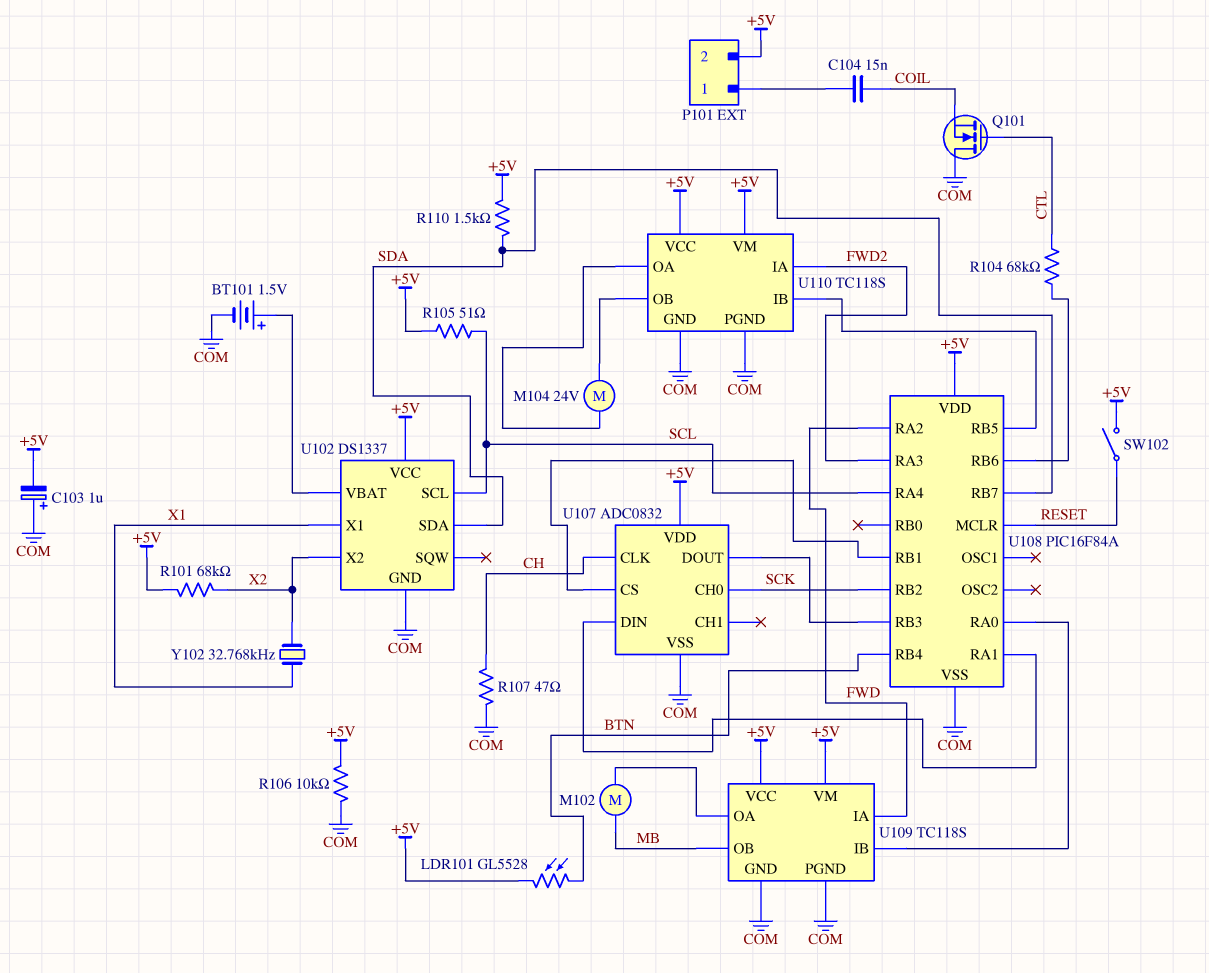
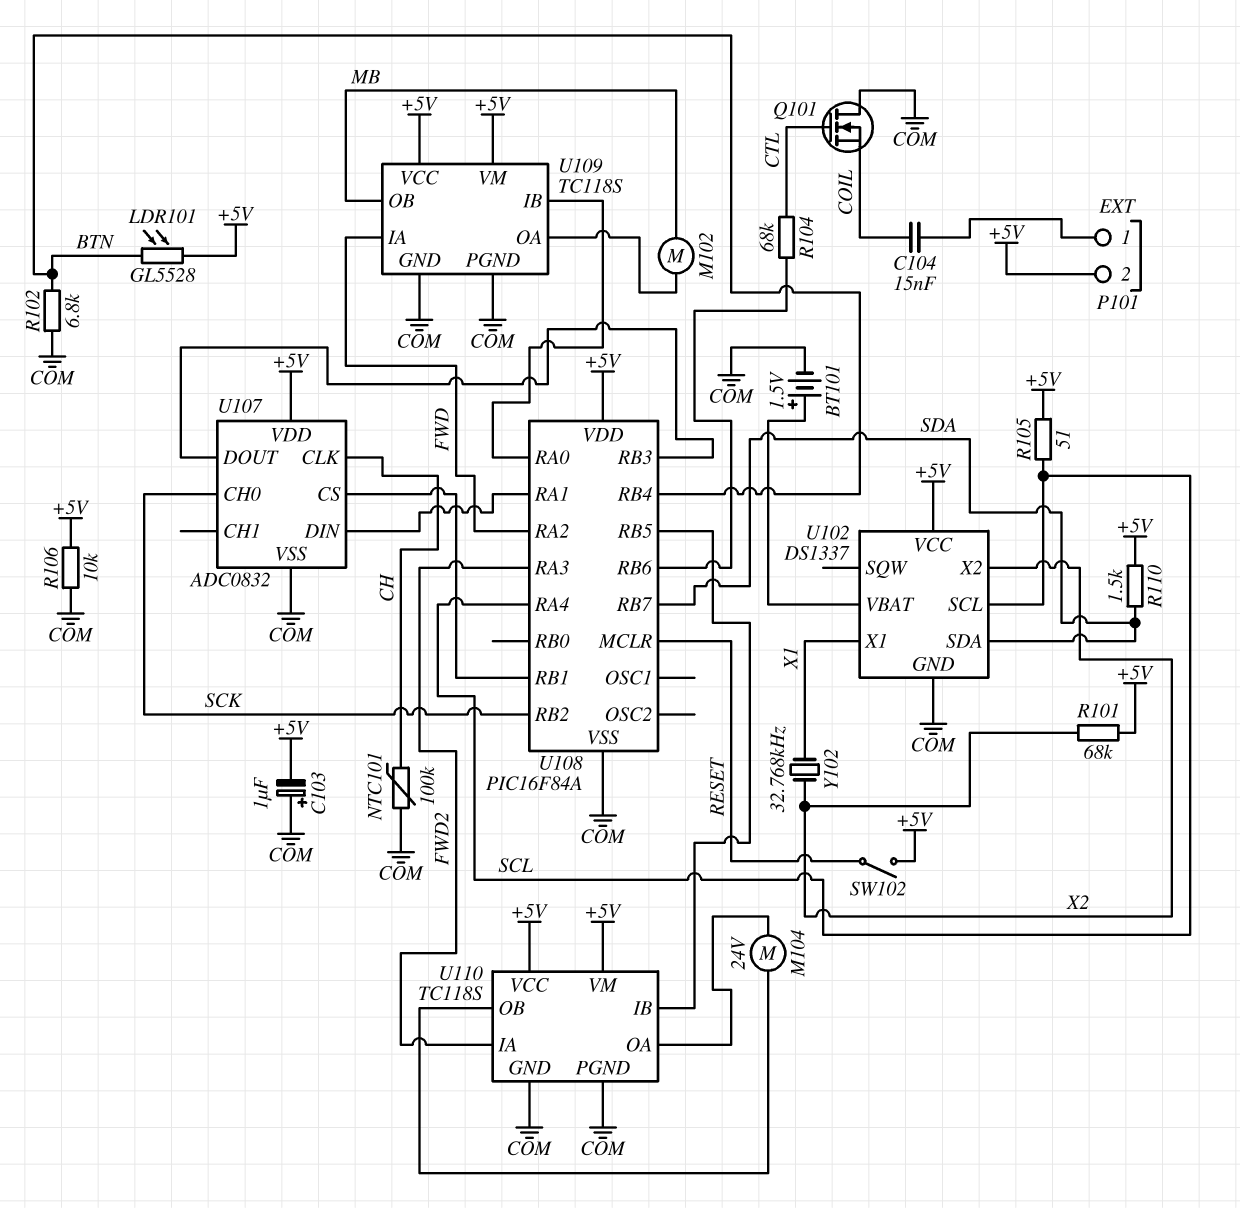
NTC101: none -> 100k (CH, COM)
R102: none -> 6.8k (BTN, COM)
R107: 47 (CH, COM) -> none

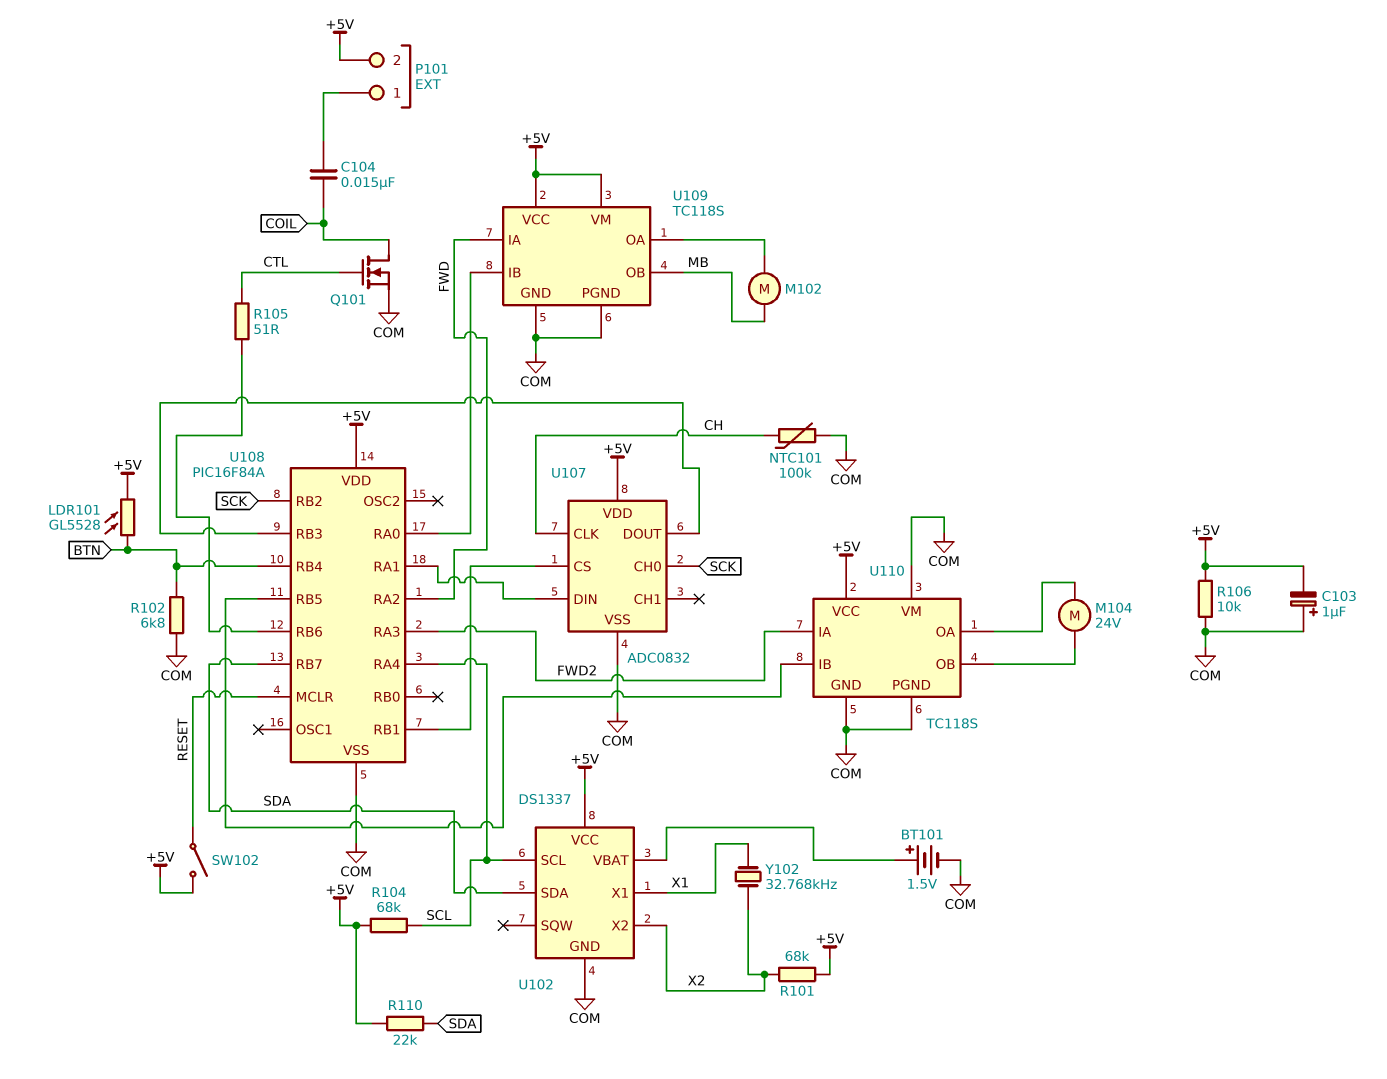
Q101: NMOS (G CTL, D COM, S COIL) -> NMOS (G CTL, D COIL, S COM)
R104: 68k (CTL, U108/RB6) -> 68k (+5V, SCL)
R105: 51 (+5V, SCL) -> 51 (CTL, U108/RB6)
R110: 1.5k (+5V, SDA) -> 22k (+5V, SDA)
U110 pin VM: +5V -> COM

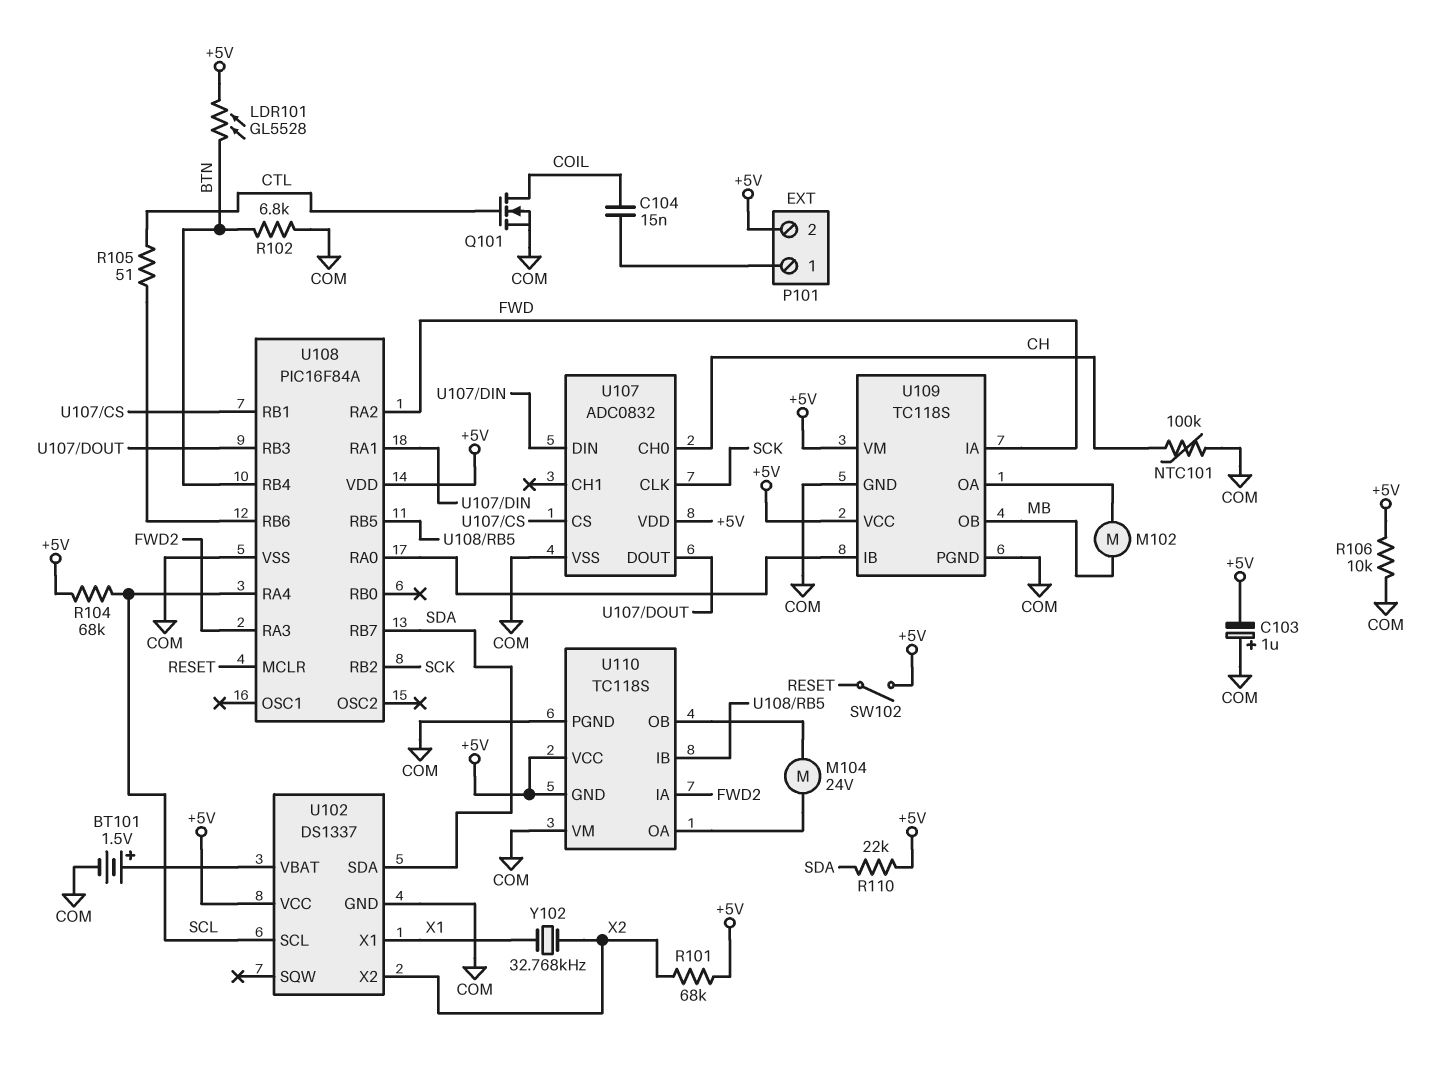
U107 pin CH0: SCK -> CH
U107 pin CLK: CH -> SCK
U110 pin GND: COM -> +5V

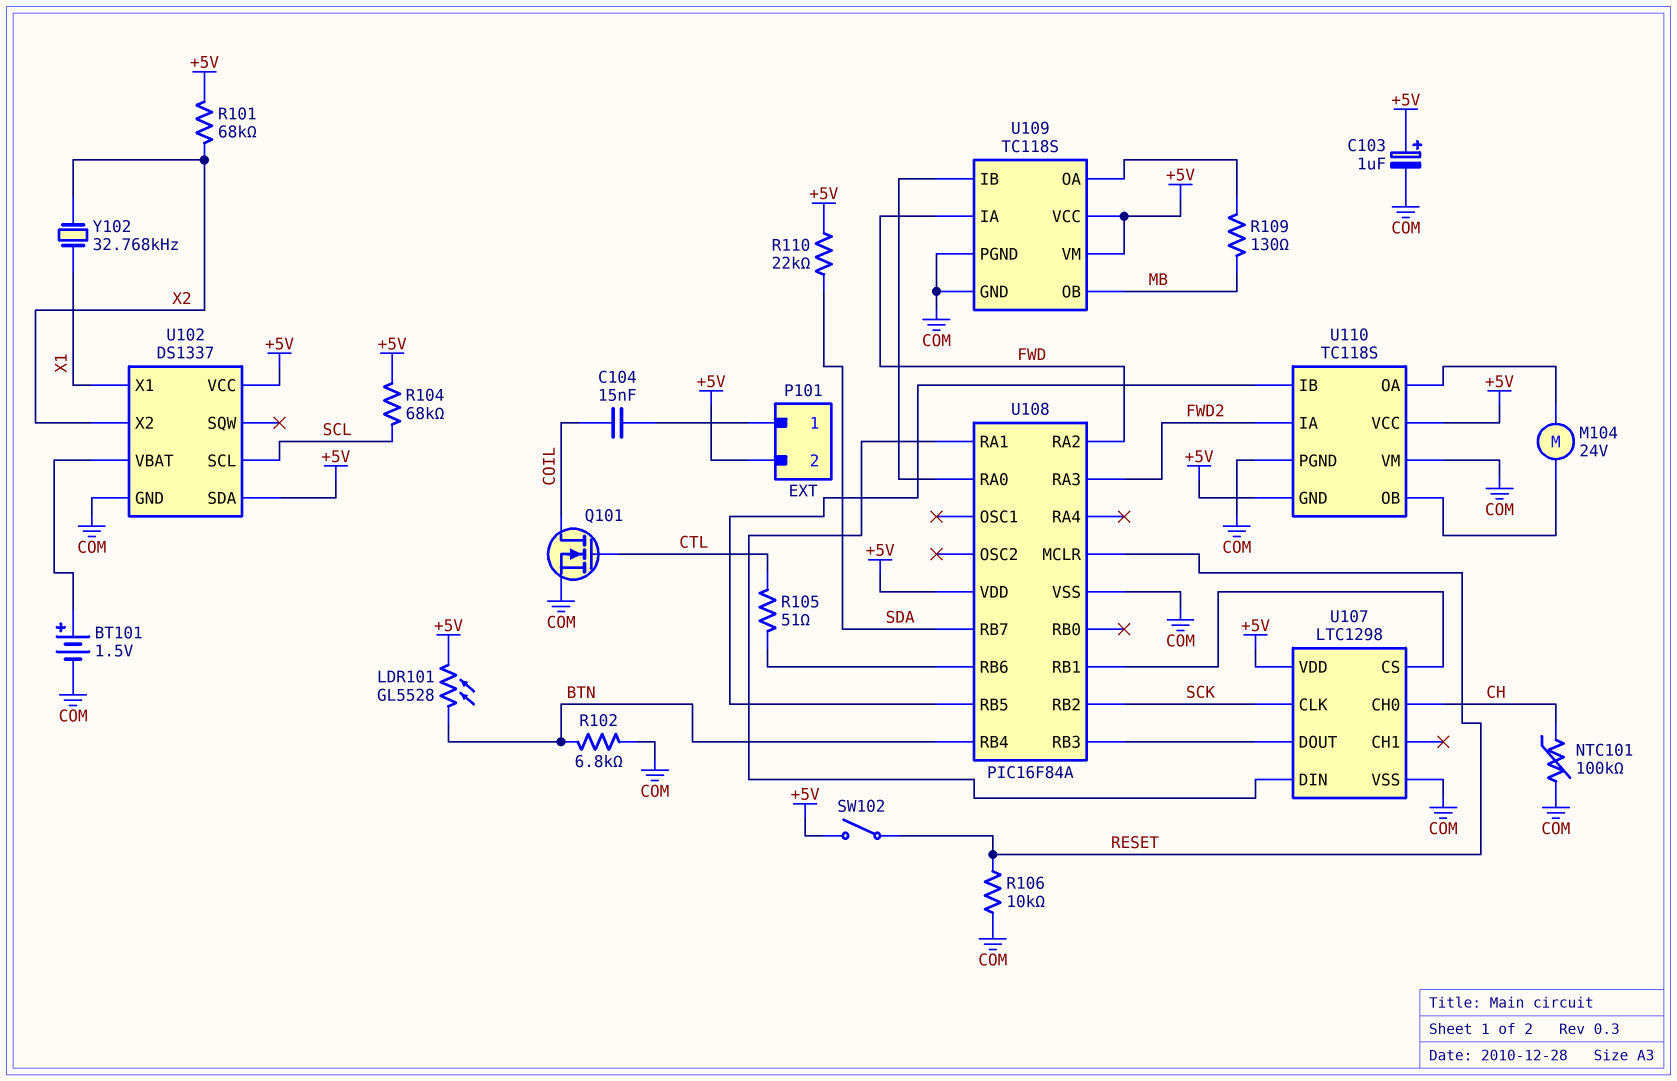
C103: 1uF (plus COM, minus +5V) -> 1uF (plus +5V, minus COM)
M102: motor (MB, U109/OA) -> none
R106: 10k (+5V, COM) -> 10k (COM, RESET)
R109: none -> 130 (MB, U109/OA)
U102 pin SDA: SDA -> +5V
U107: ADC0832 -> LTC1298
U108 pin RA4: SCL -> none

